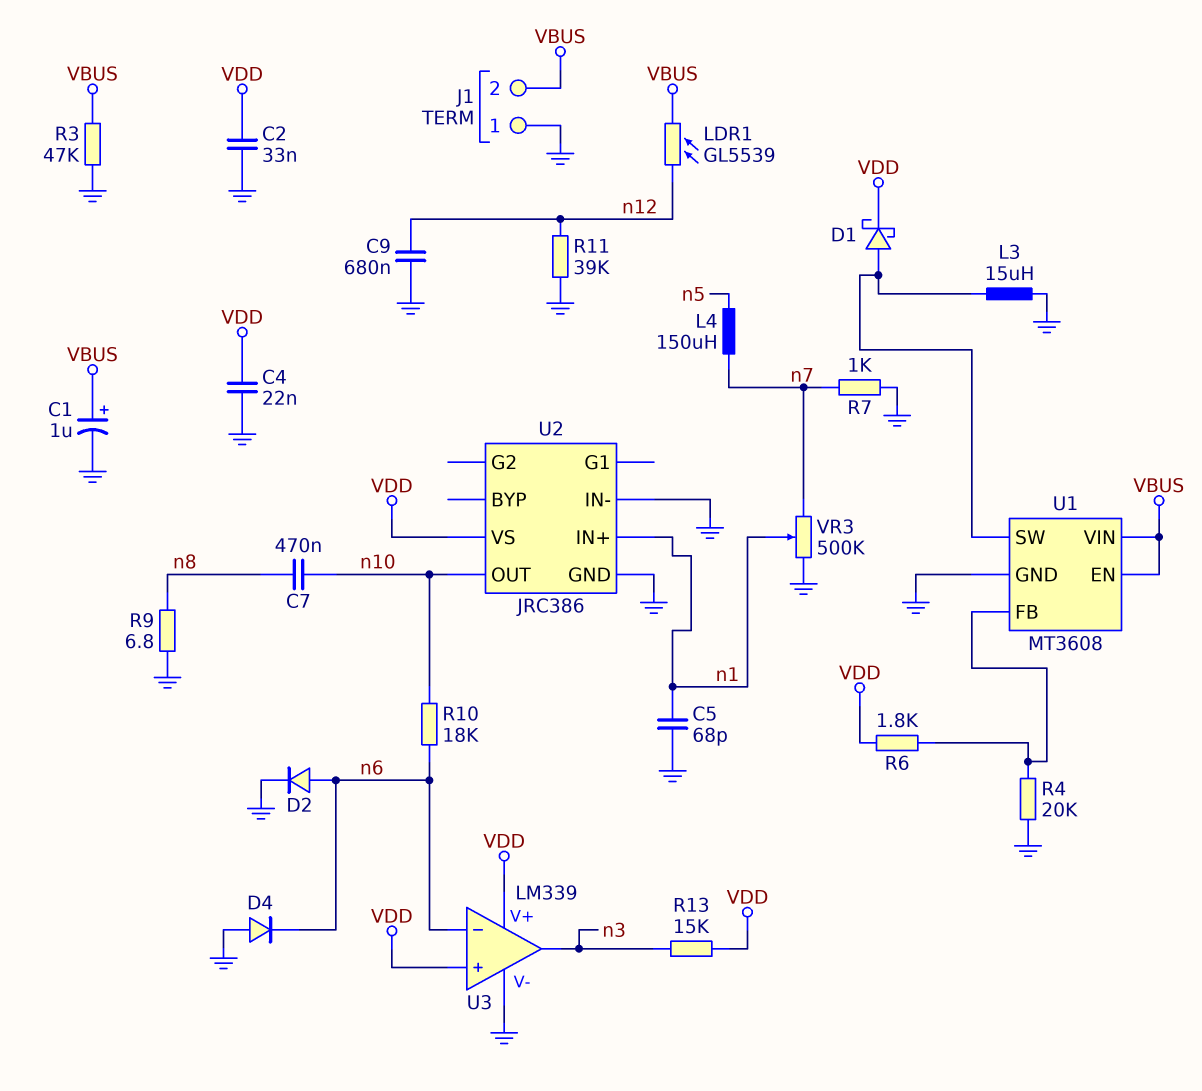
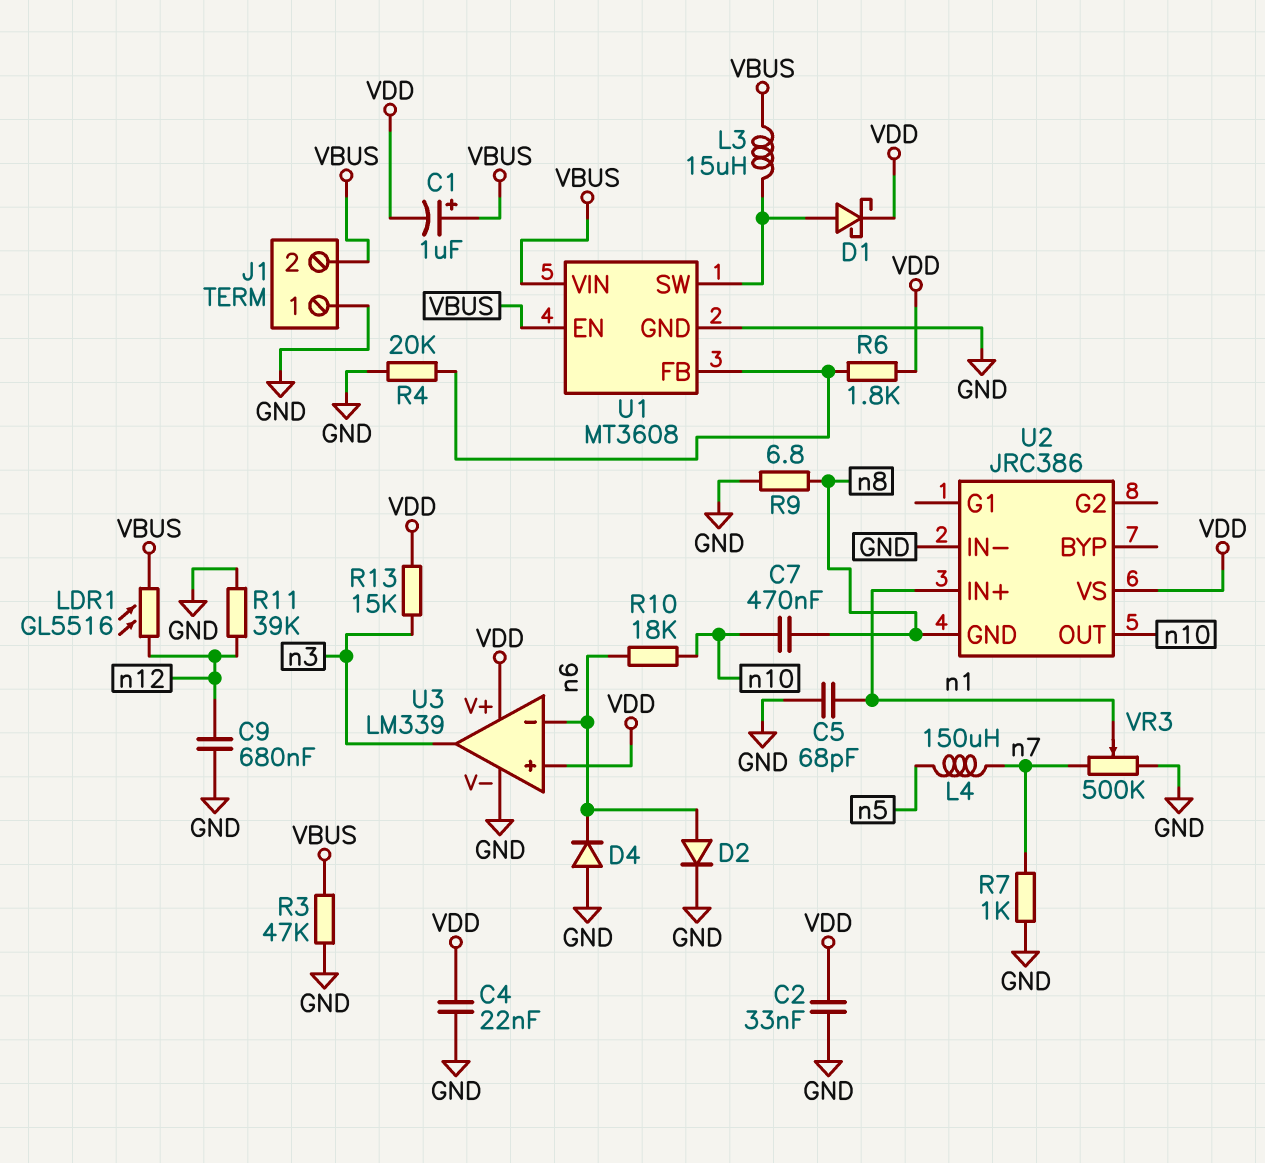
C1: 1uF (plus VBUS, minus GND) -> 1uF (plus VBUS, minus VDD)
L3: 15uH (GND, U1/SW) -> 15uH (U1/SW, VBUS)
LDR1: GL5539 (VBUS, n12) -> GL5516 (VBUS, n12)
U2 pin GND: GND -> n8

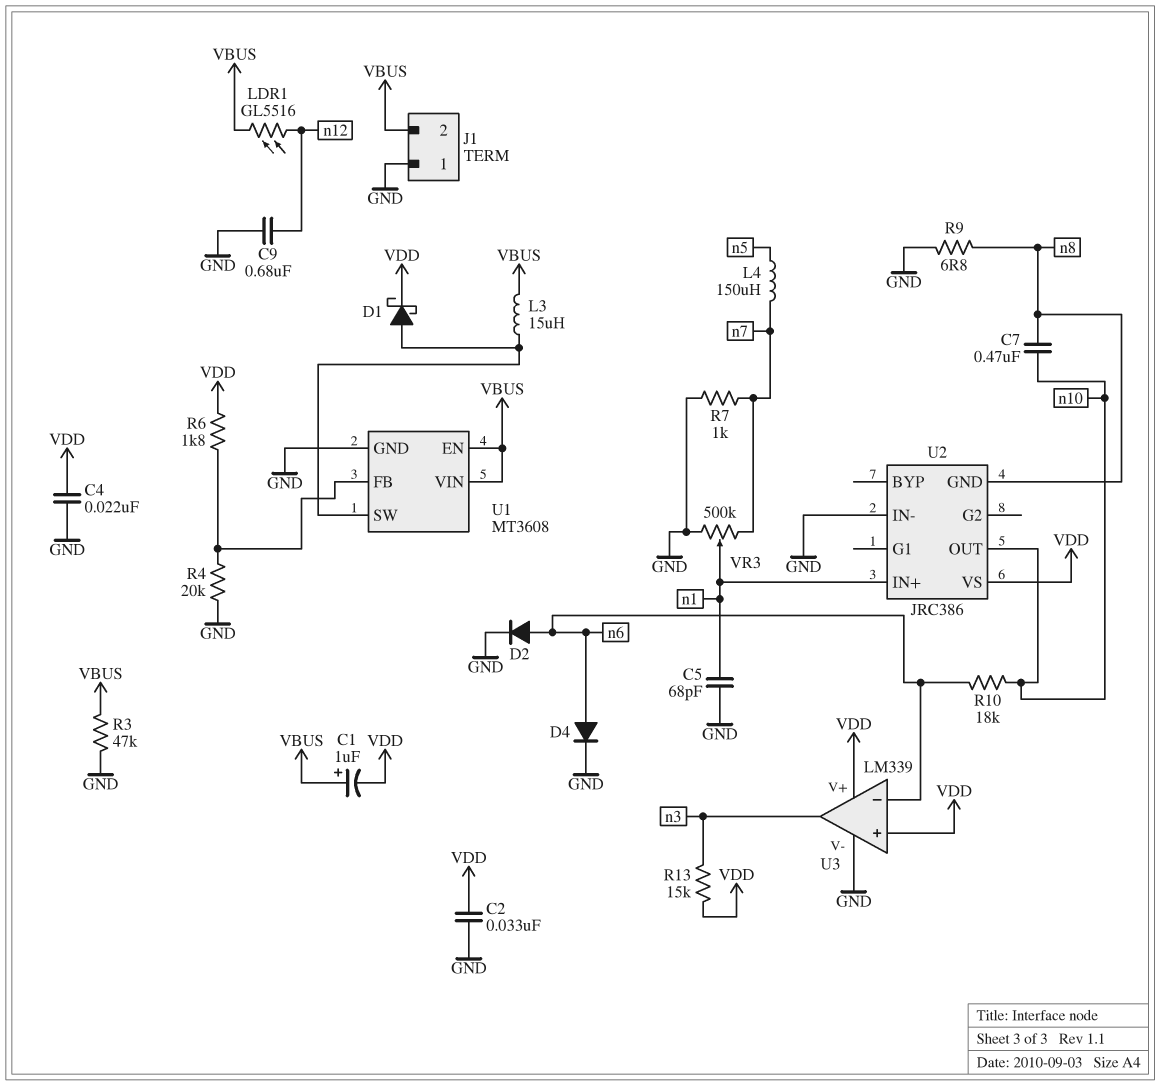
D4: diode (A GND, K n6) -> diode (A n6, K GND)
R11: 39k (GND, n12) -> none

